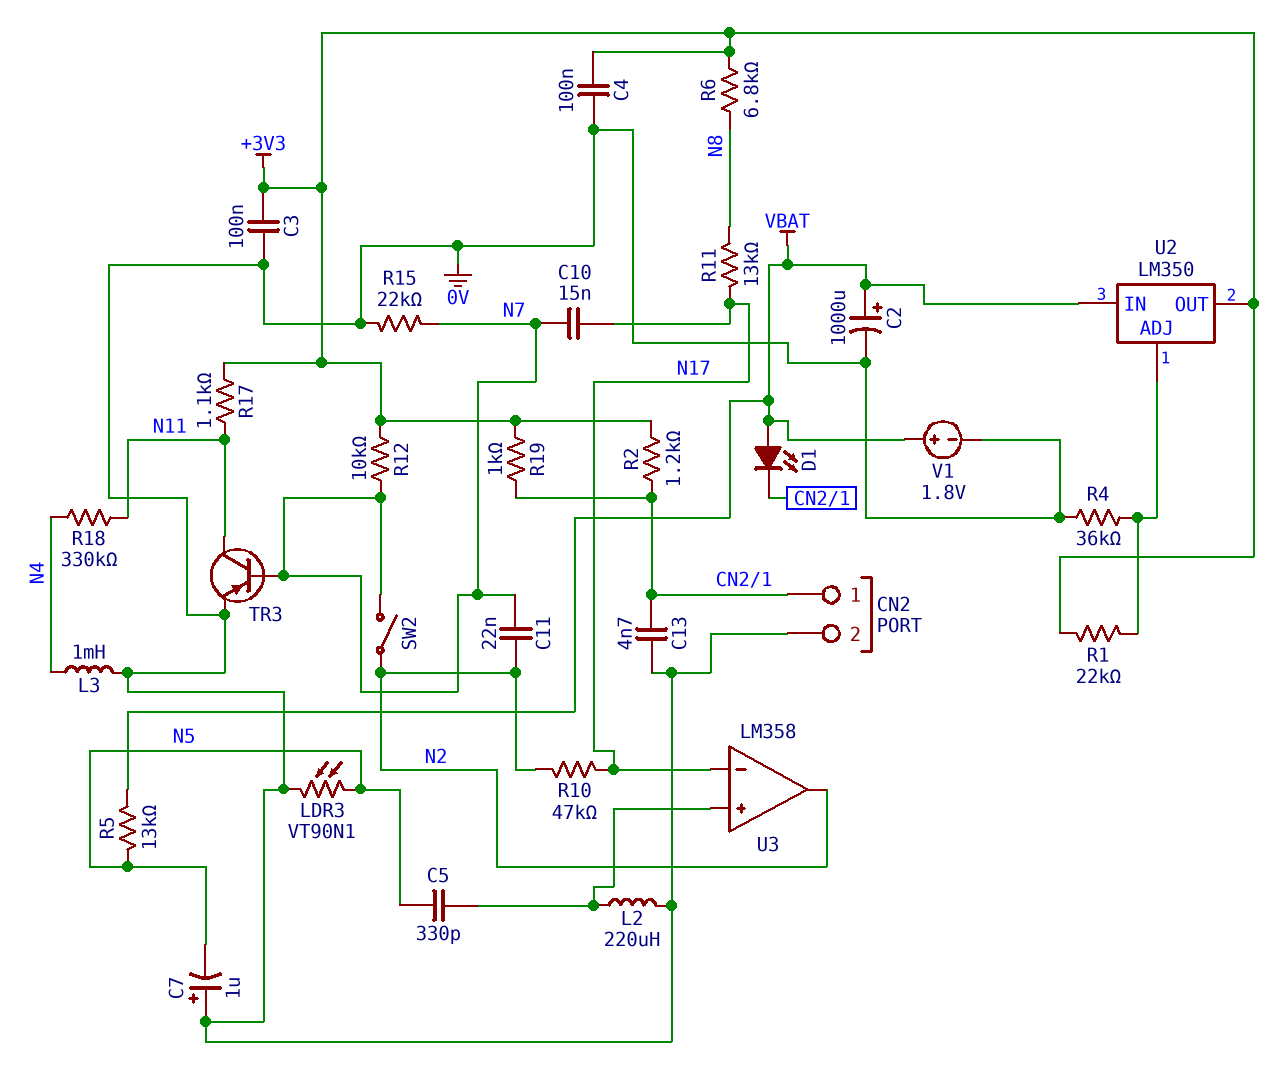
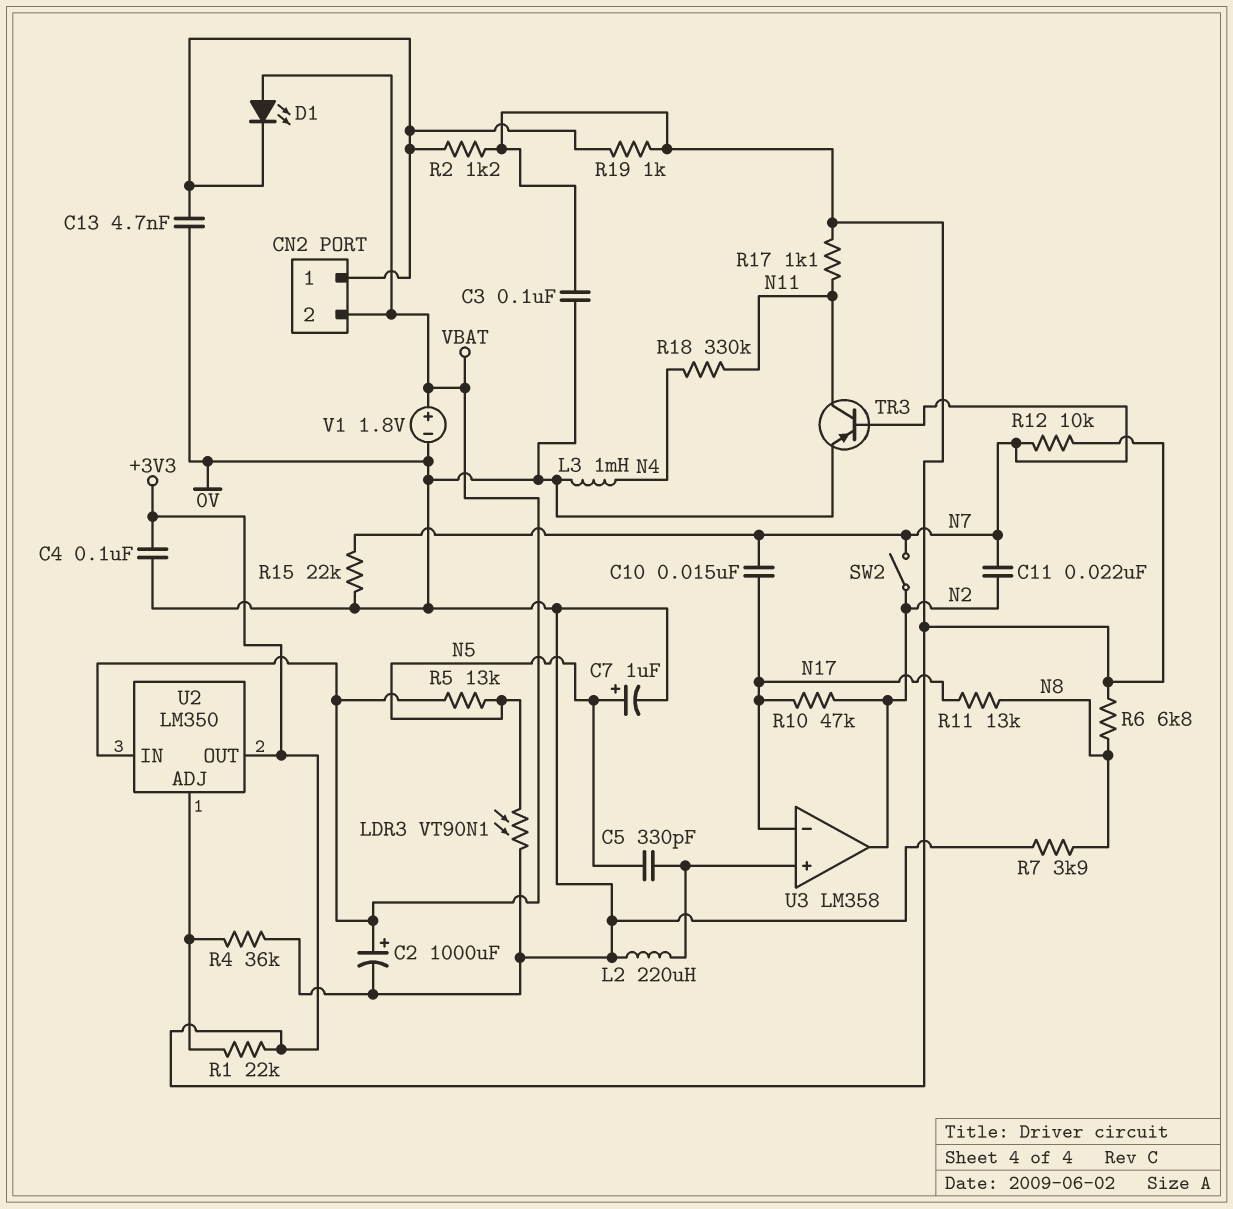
C7: 1uF (plus 0V, minus N5) -> 1uF (plus N5, minus 0V)
CN2 pin 2: 0V -> VBAT
R7: none -> 3.9k (0V, N8)

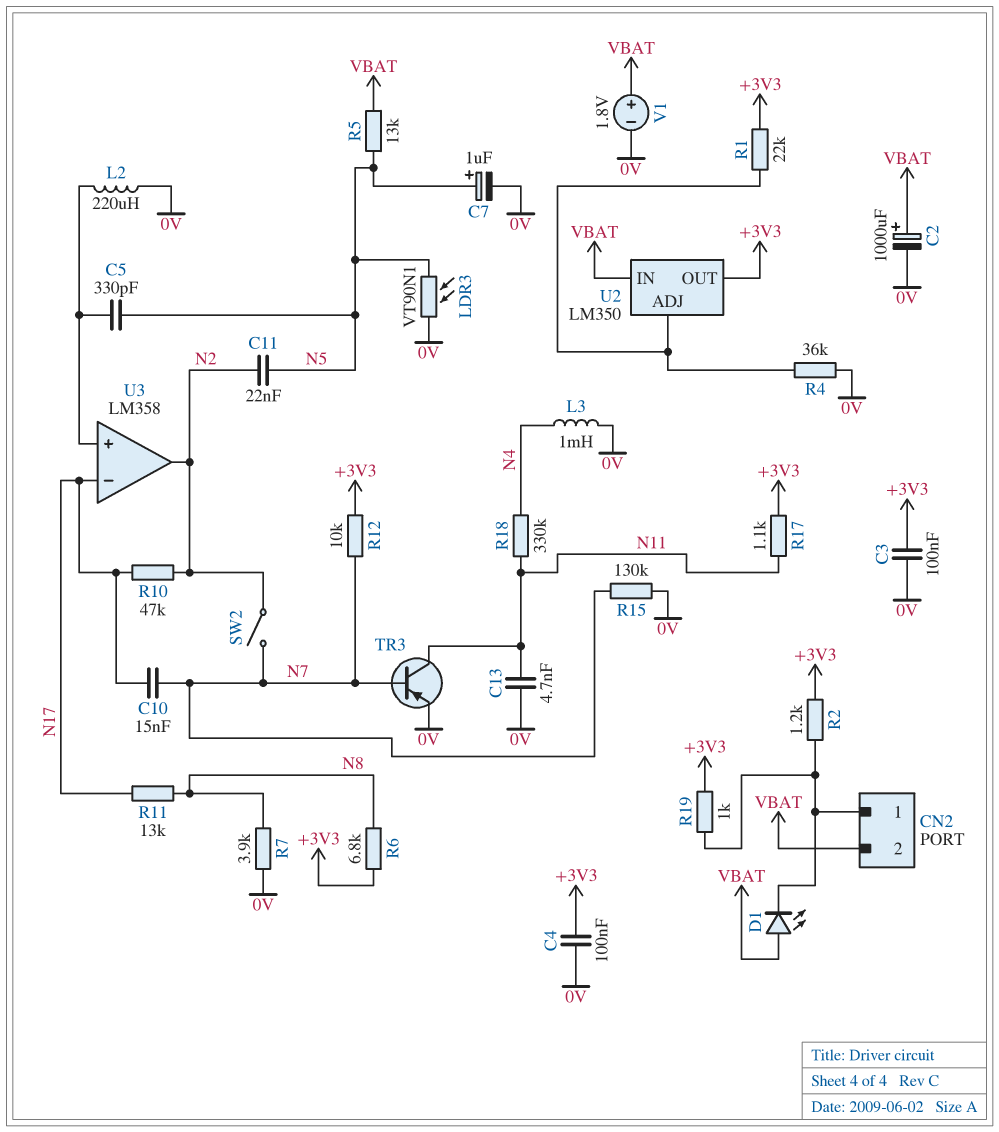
C11: 22nF (N2, N7) -> 22nF (N2, N5)
C13: 4.7nF (0V, CN2/1) -> 4.7nF (0V, N11)
R15: 22k (0V, N7) -> 130k (0V, N7)

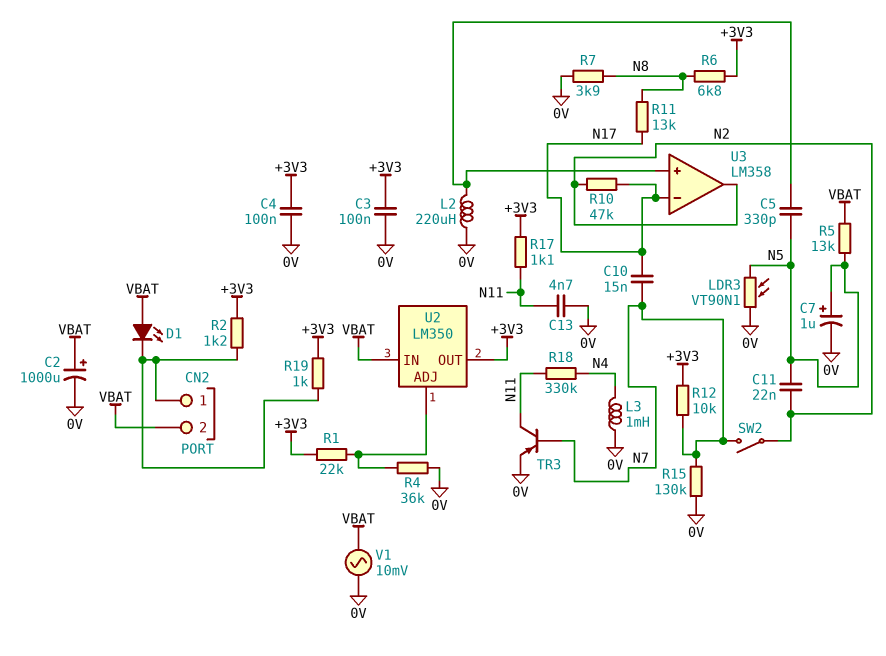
V1: 1.8V (plus VBAT, minus 0V) -> AC 10mV (0V, VBAT)

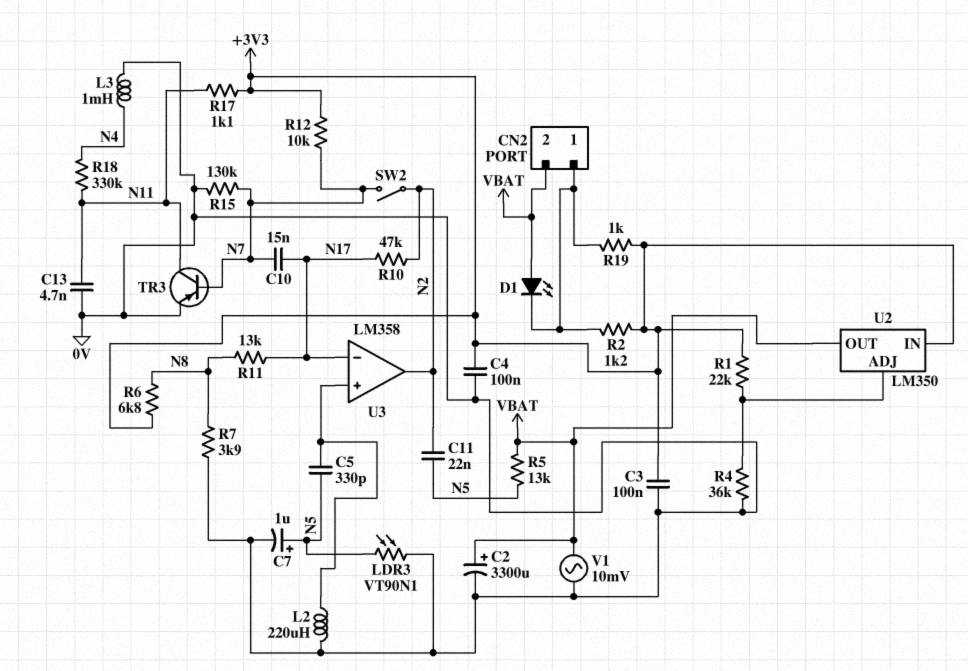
C2: 1000uF (plus VBAT, minus 0V) -> 3300uF (plus VBAT, minus 0V)
U2 pin IN: VBAT -> +3V3
U2 pin OUT: +3V3 -> VBAT

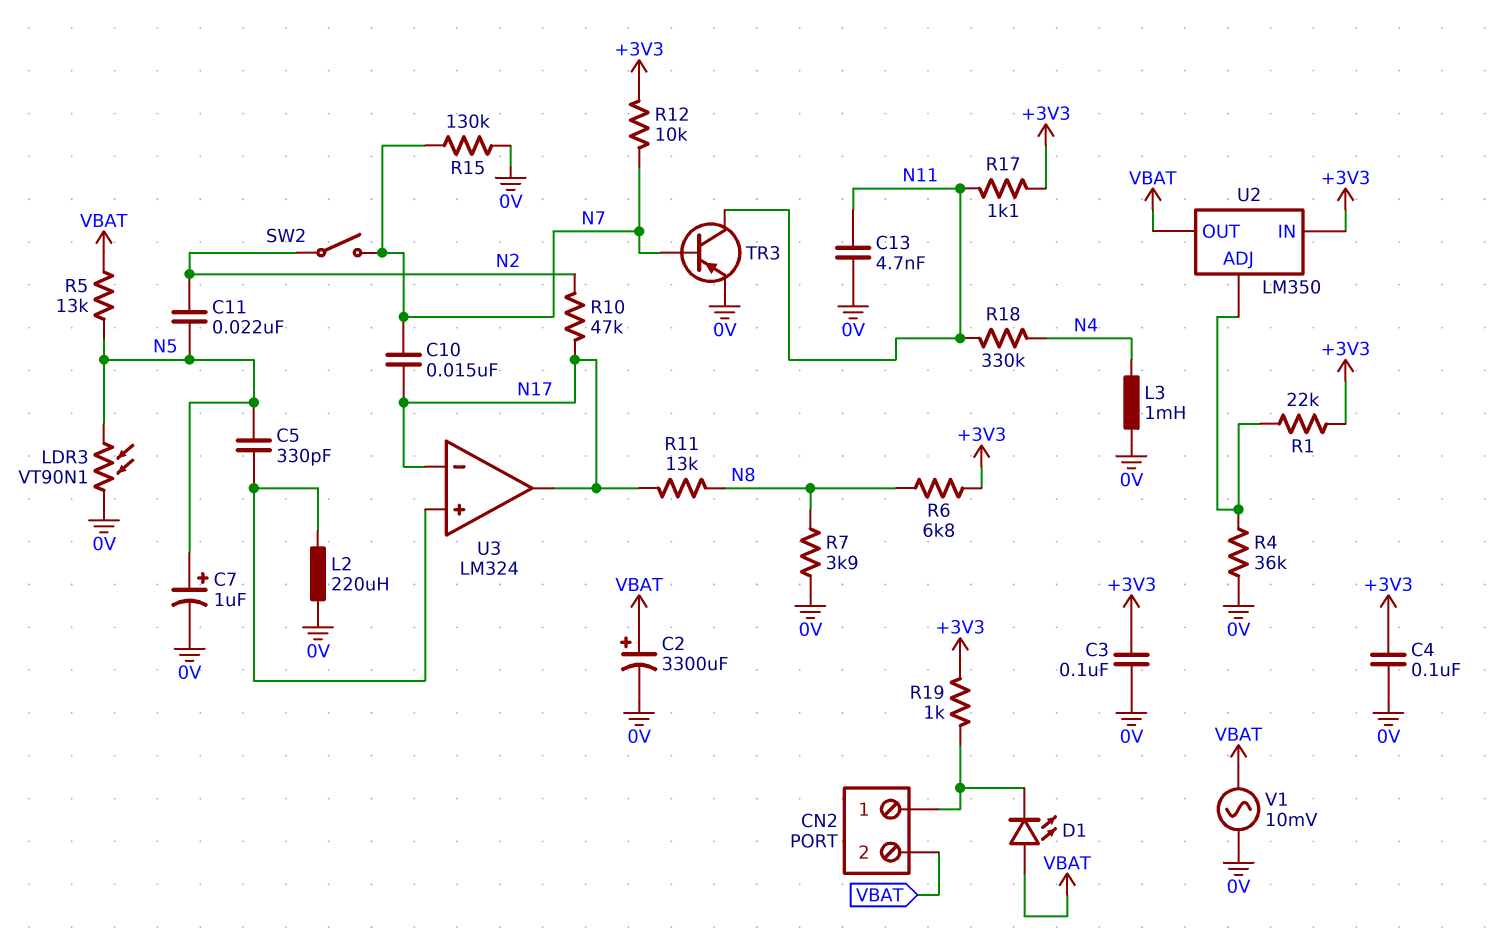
R2: 1.2k (+3V3, CN2/1) -> none
U3: LM358 -> LM324
U3 pin out: N2 -> N17

